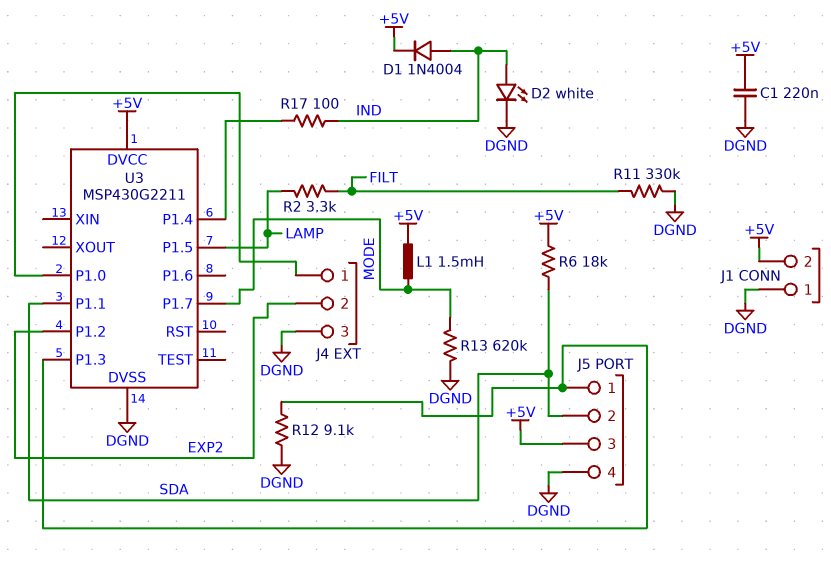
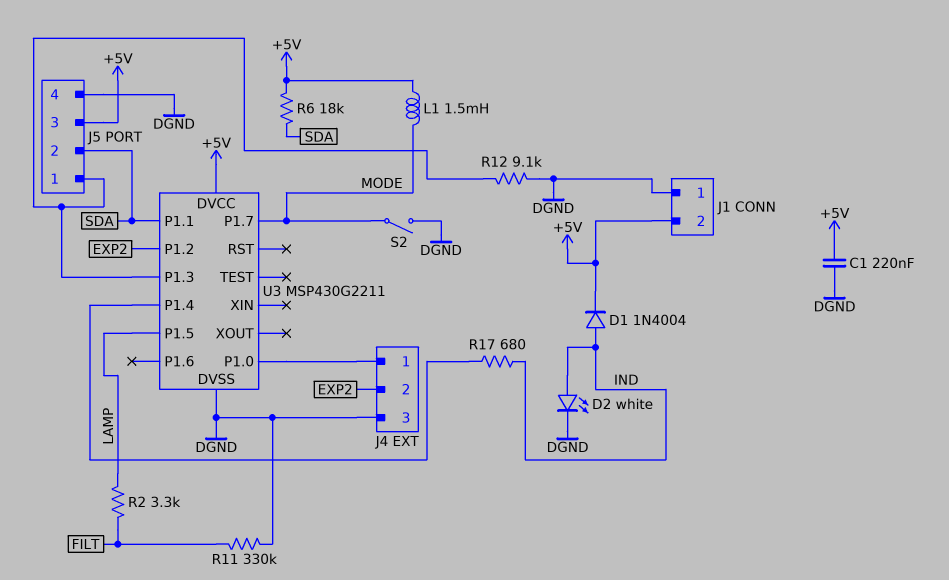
R13: 620k (DGND, MODE) -> none
R17: 100 (IND, U3/P1.4) -> 680 (IND, U3/P1.4)
S2: none -> switch (DGND, MODE)

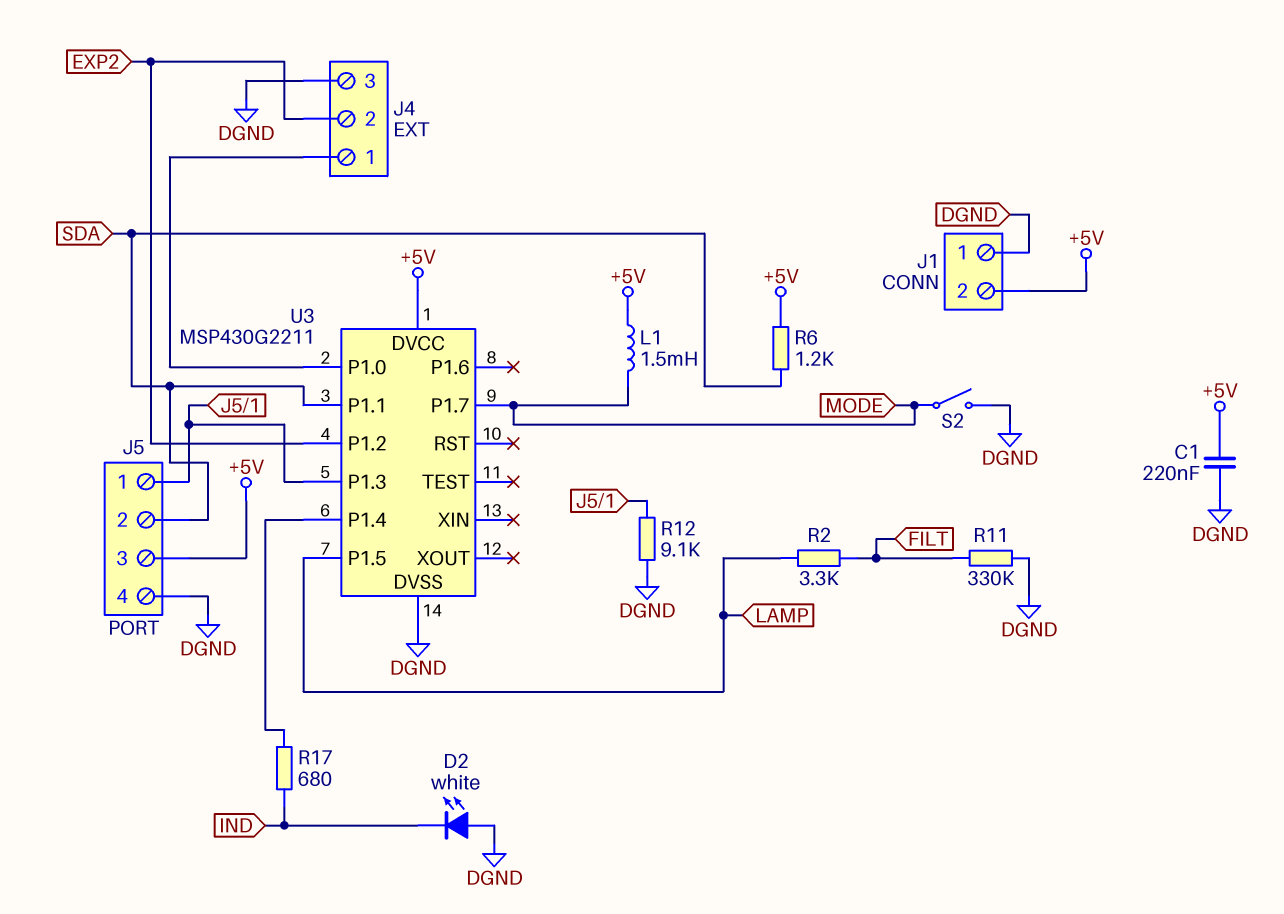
D1: diode 1N4004 (A IND, K +5V) -> none
D2: LED white (A IND, K DGND) -> LED white (A DGND, K IND)
R6: 18k (+5V, SDA) -> 1.2k (+5V, SDA)

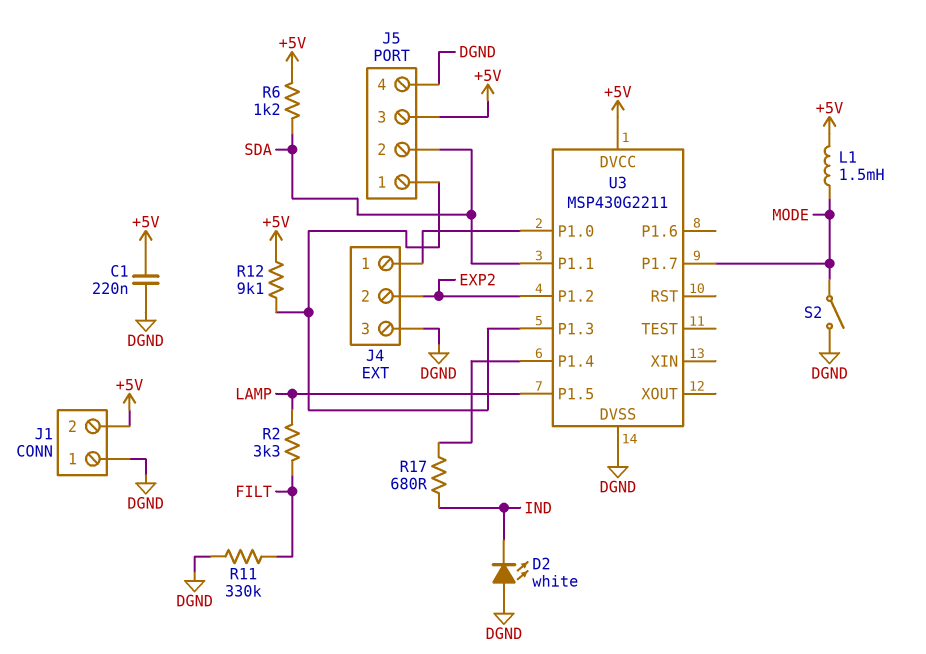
R12: 9.1k (DGND, J5/1) -> 9.1k (+5V, J5/1)

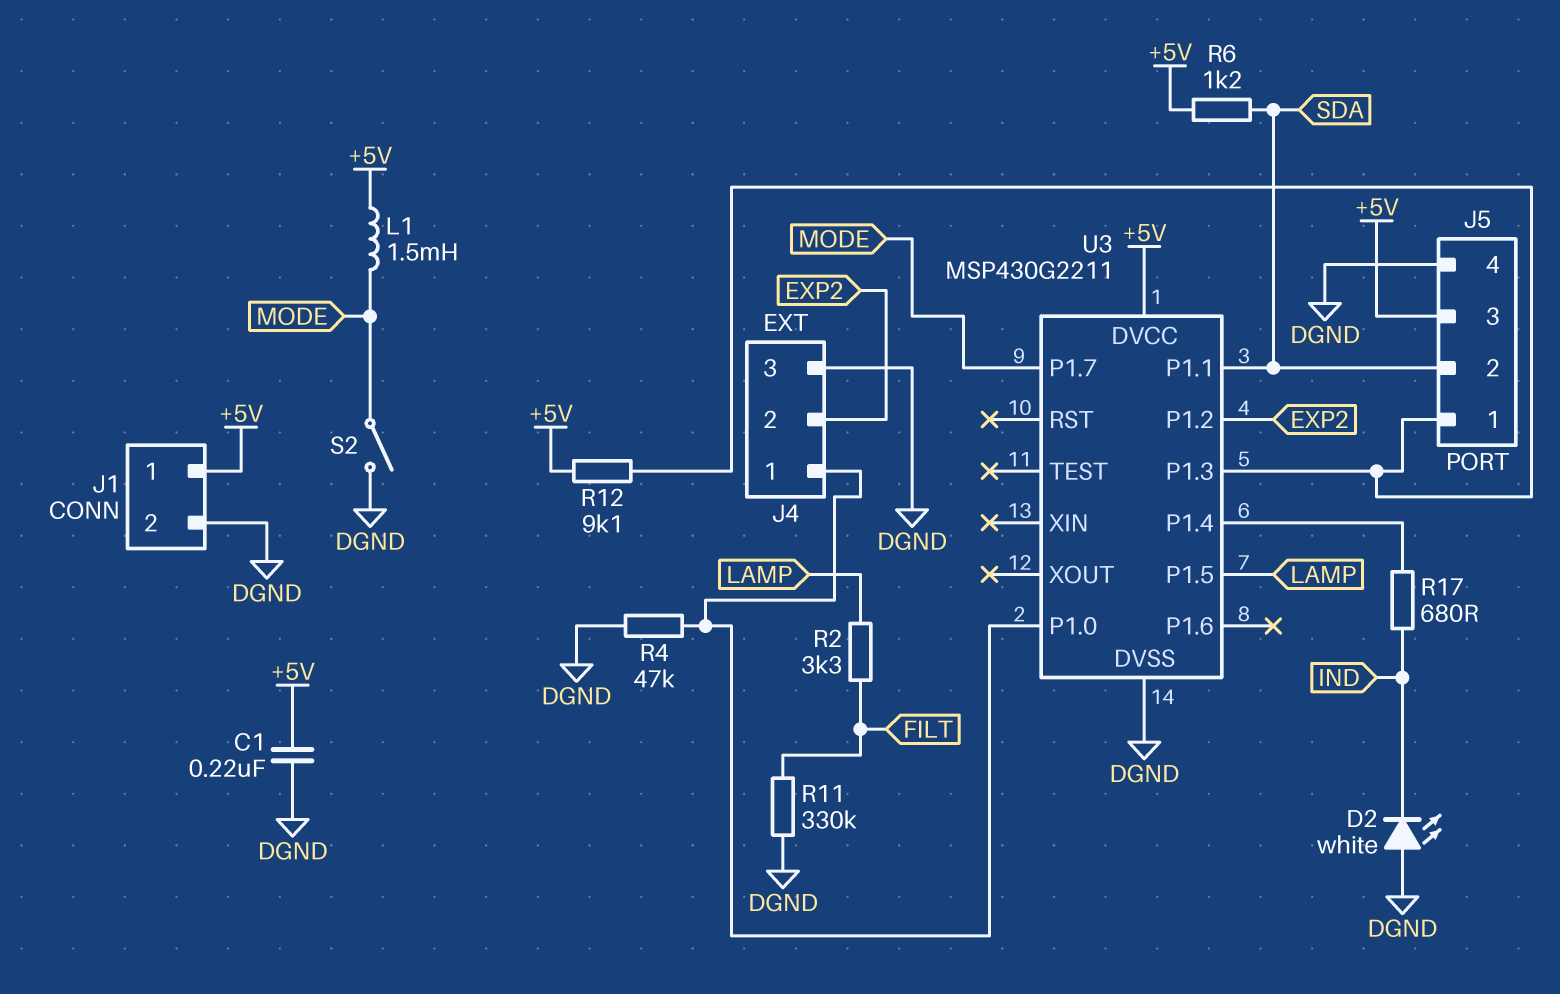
J1 pin 1: DGND -> +5V
J1 pin 2: +5V -> DGND
R4: none -> 47k (DGND, J4/1)

